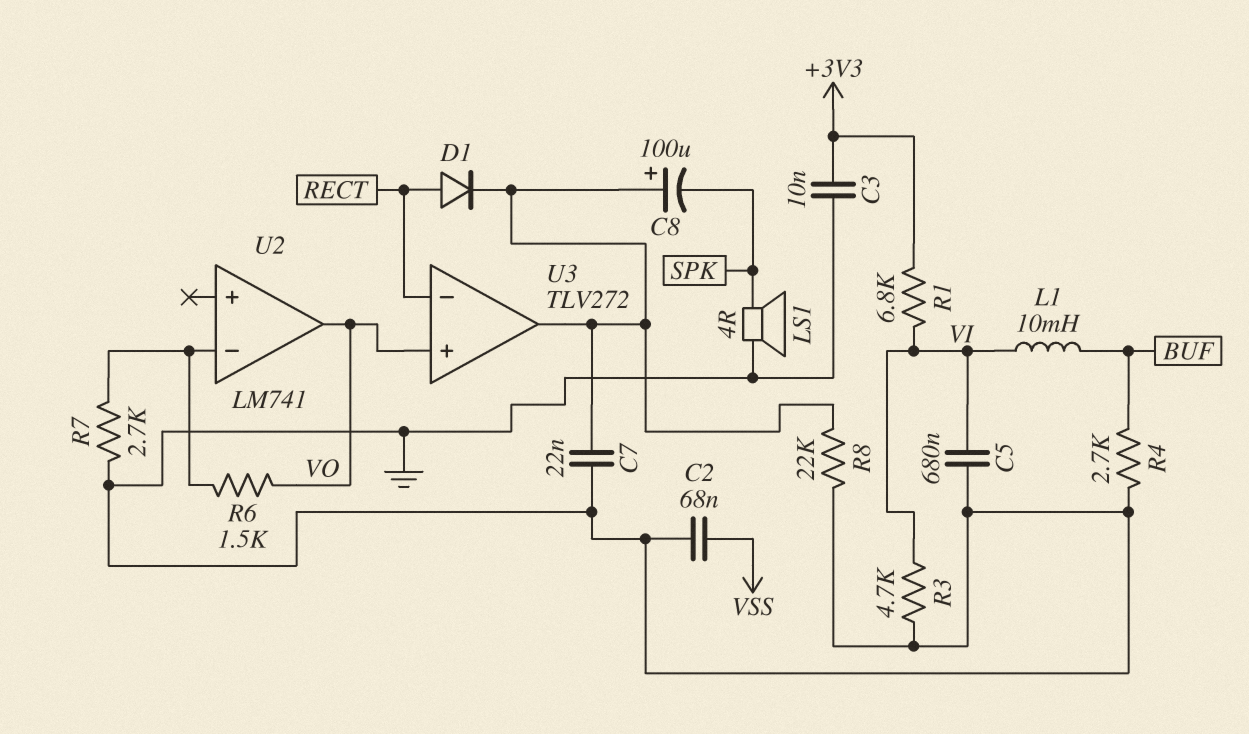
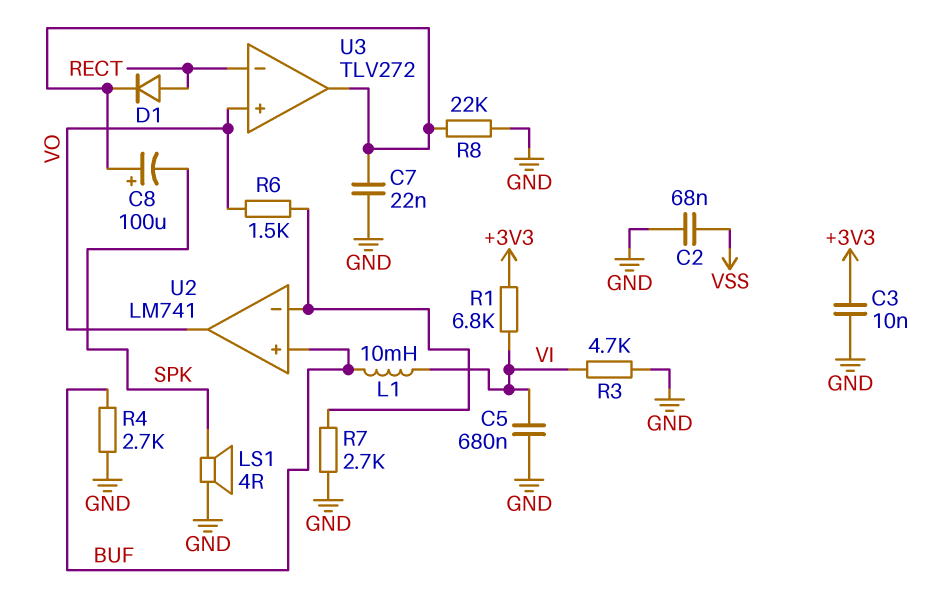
U2 pin in+: none -> BUF

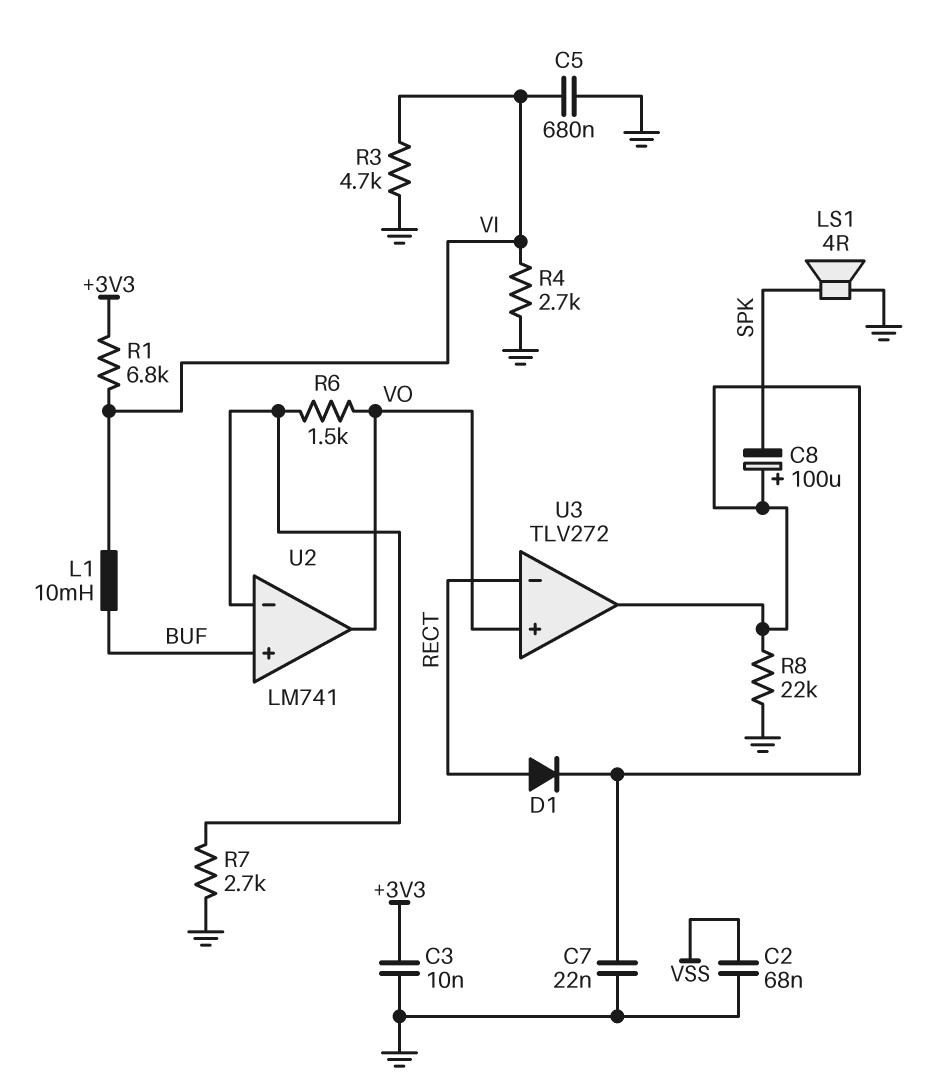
R4: 2.7k (BUF, GND) -> 2.7k (GND, VI)

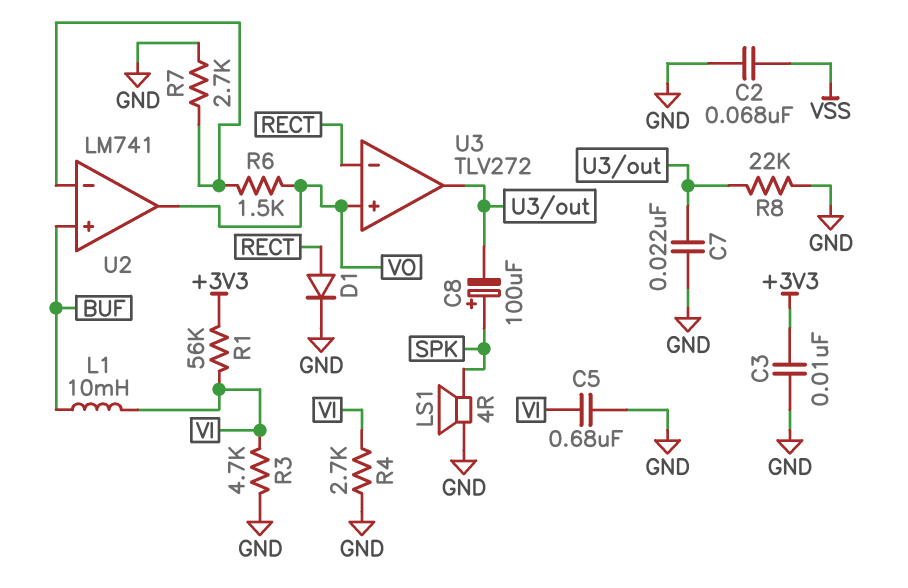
C8: 100uF (plus U3/out, minus SPK) -> 100uF (plus SPK, minus U3/out)
D1: diode (A RECT, K U3/out) -> diode (A RECT, K GND)
R1: 6.8k (+3V3, VI) -> 56k (+3V3, VI)

